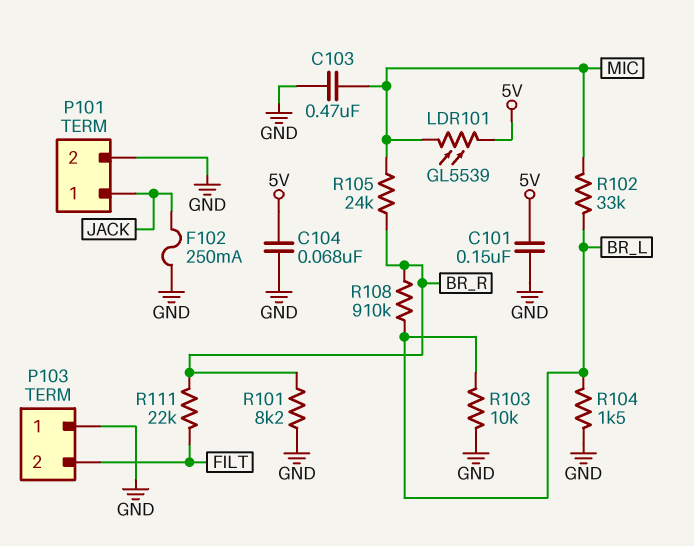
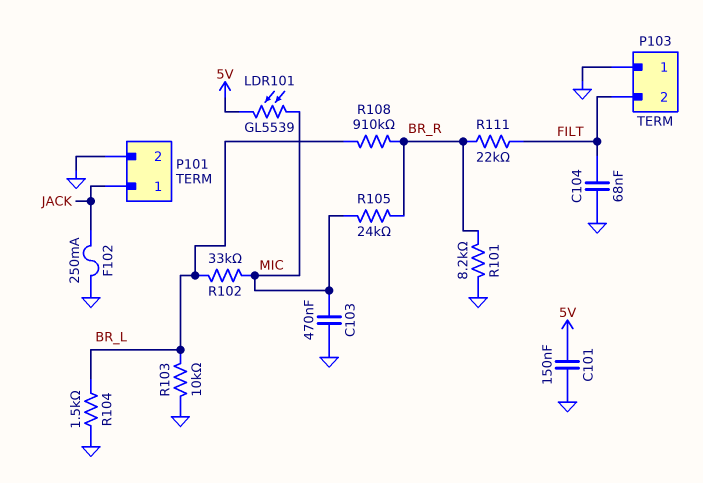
C104: 68nF (5V, GND) -> 68nF (FILT, GND)

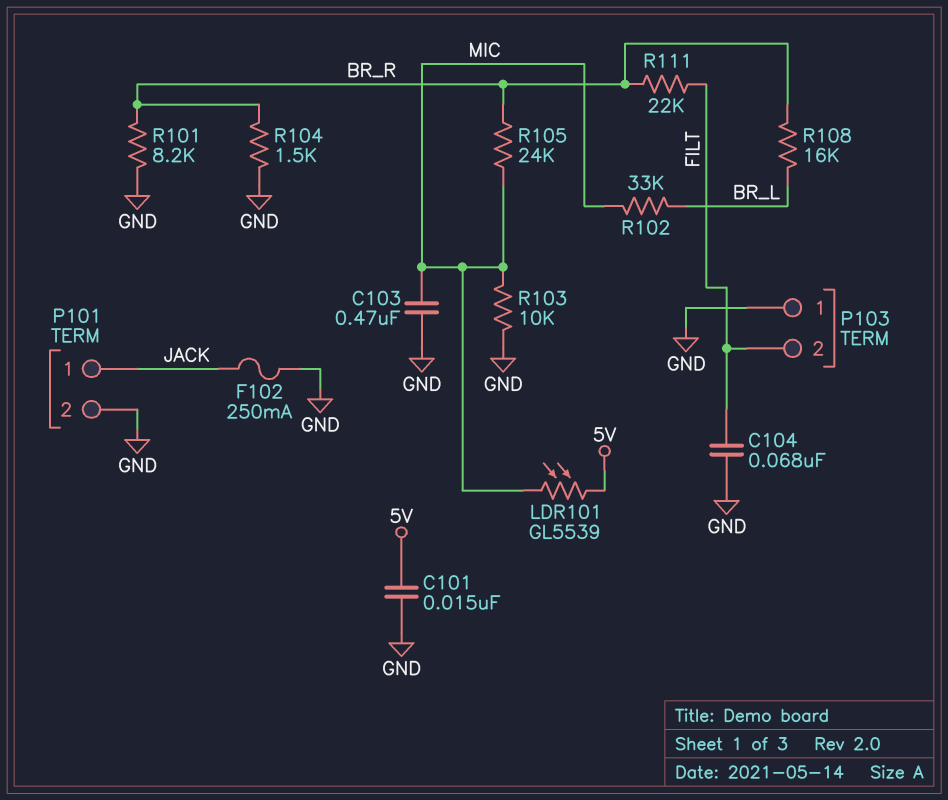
C101: 150nF (5V, GND) -> 15nF (5V, GND)
R103: 10k (BR_L, GND) -> 10k (GND, MIC)
R104: 1.5k (BR_L, GND) -> 1.5k (BR_R, GND)
R108: 910k (BR_L, BR_R) -> 16k (BR_L, BR_R)

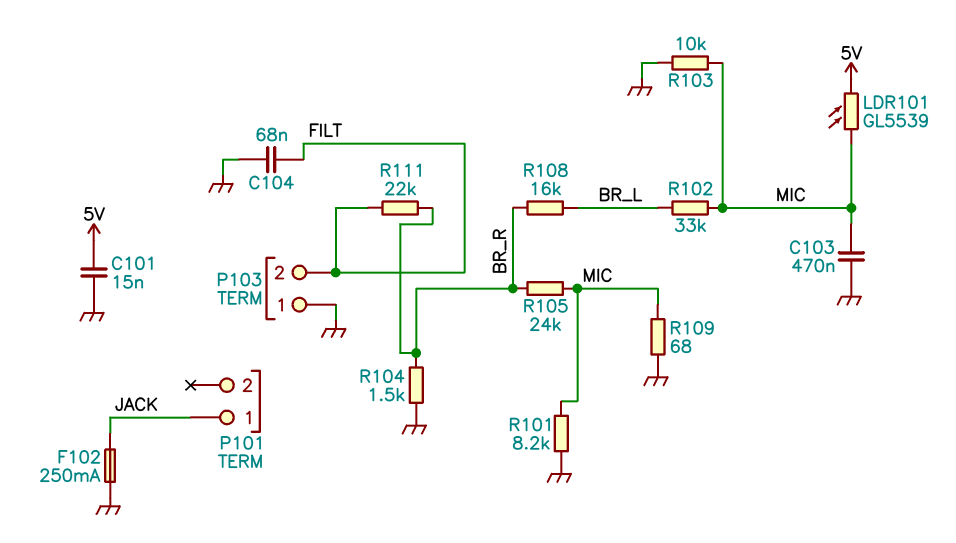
P101 pin 2: GND -> none
R101: 8.2k (BR_R, GND) -> 8.2k (GND, MIC)
R109: none -> 68 (GND, MIC)

